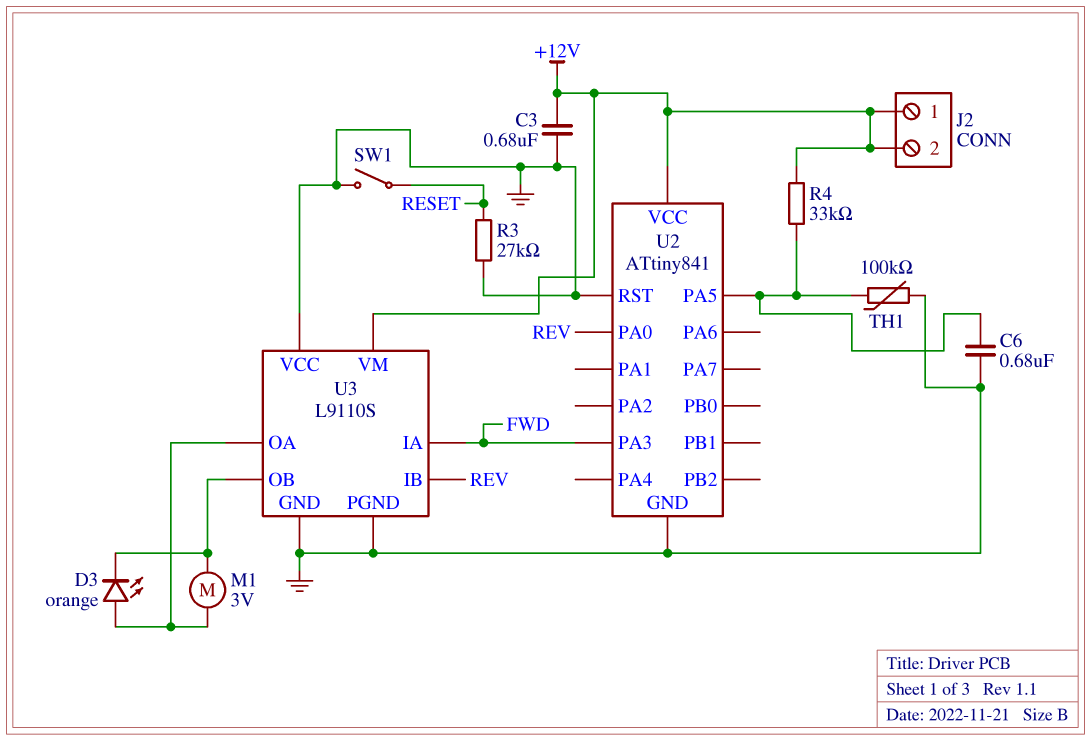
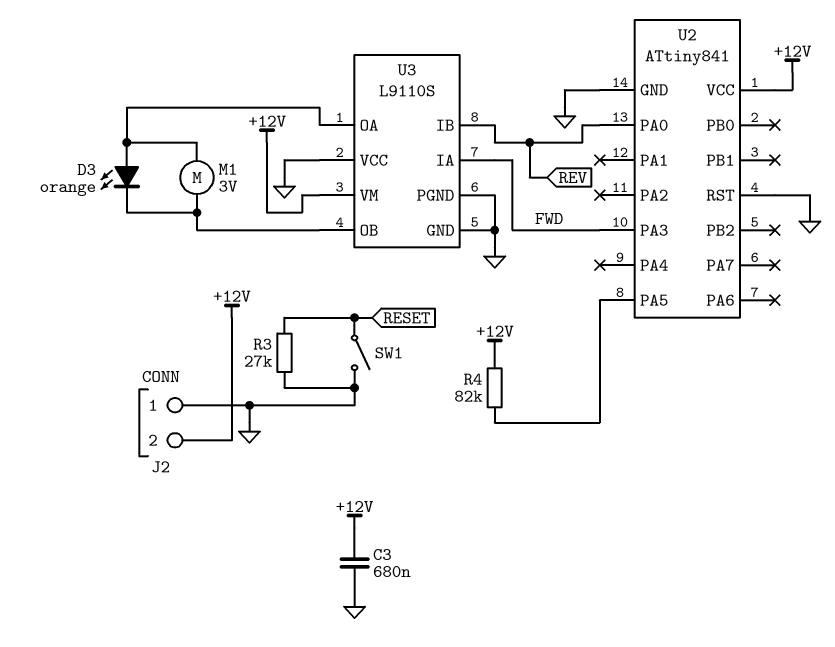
C6: 680nF (GND, U2/PA5) -> none
J2 pin 1: +12V -> GND
R4: 33k (+12V, U2/PA5) -> 82k (+12V, U2/PA5)
TH1: 100k (GND, U2/PA5) -> none

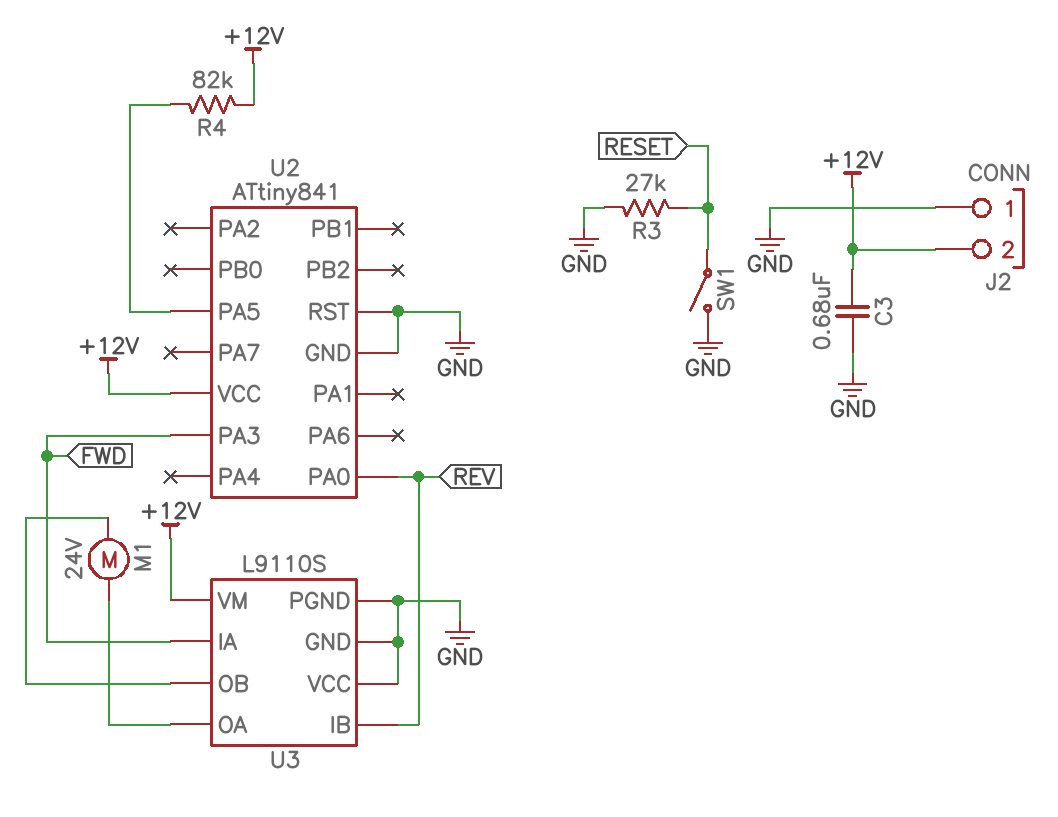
D3: LED orange (A U3/OA, K U3/OB) -> none
M1: motor 3V (U3/OA, U3/OB) -> motor 24V (U3/OA, U3/OB)

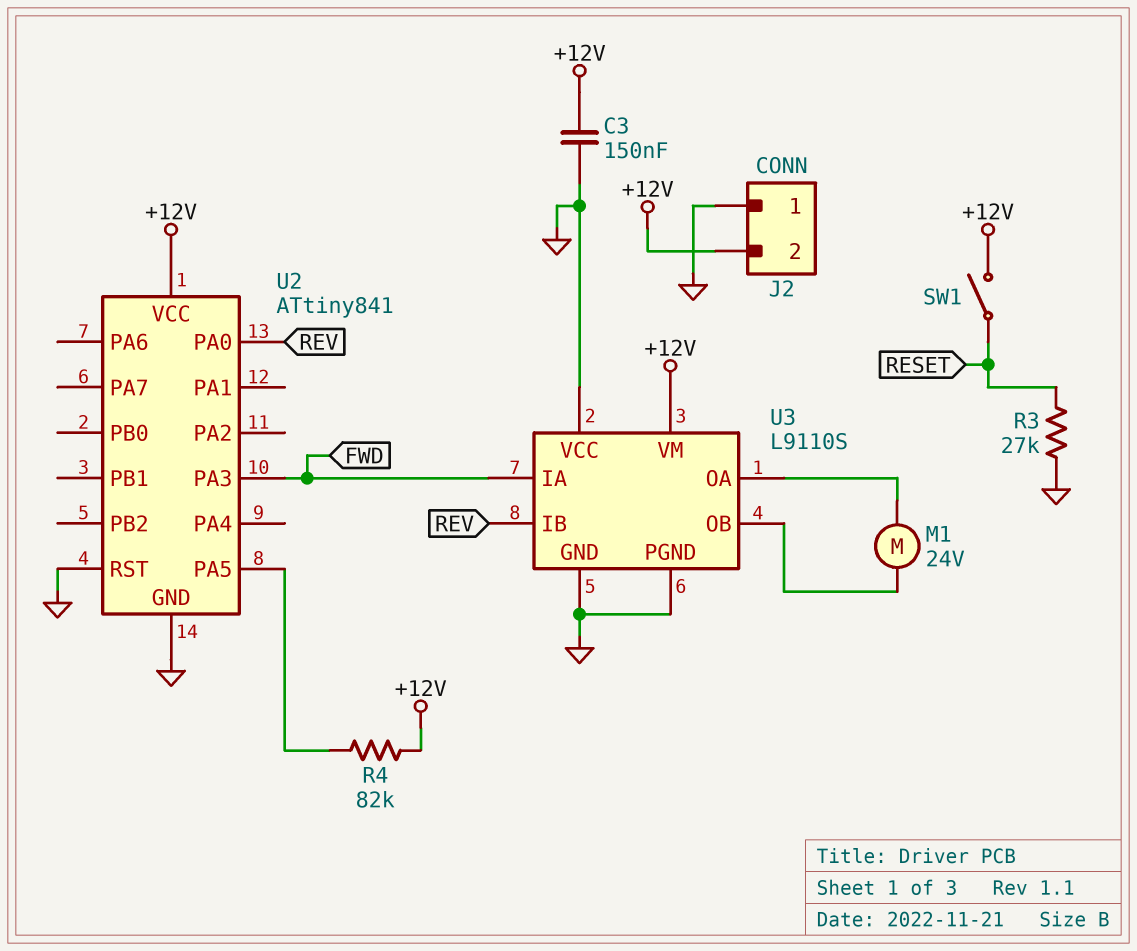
C3: 680nF (+12V, GND) -> 150nF (+12V, GND)
SW1: switch (GND, RESET) -> switch (+12V, RESET)

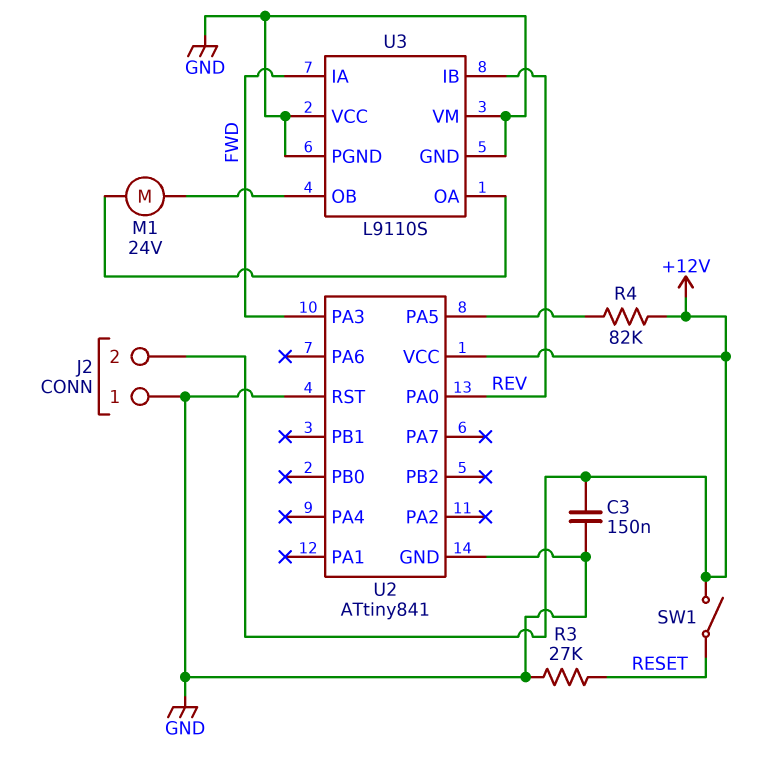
U3 pin VM: +12V -> GND

